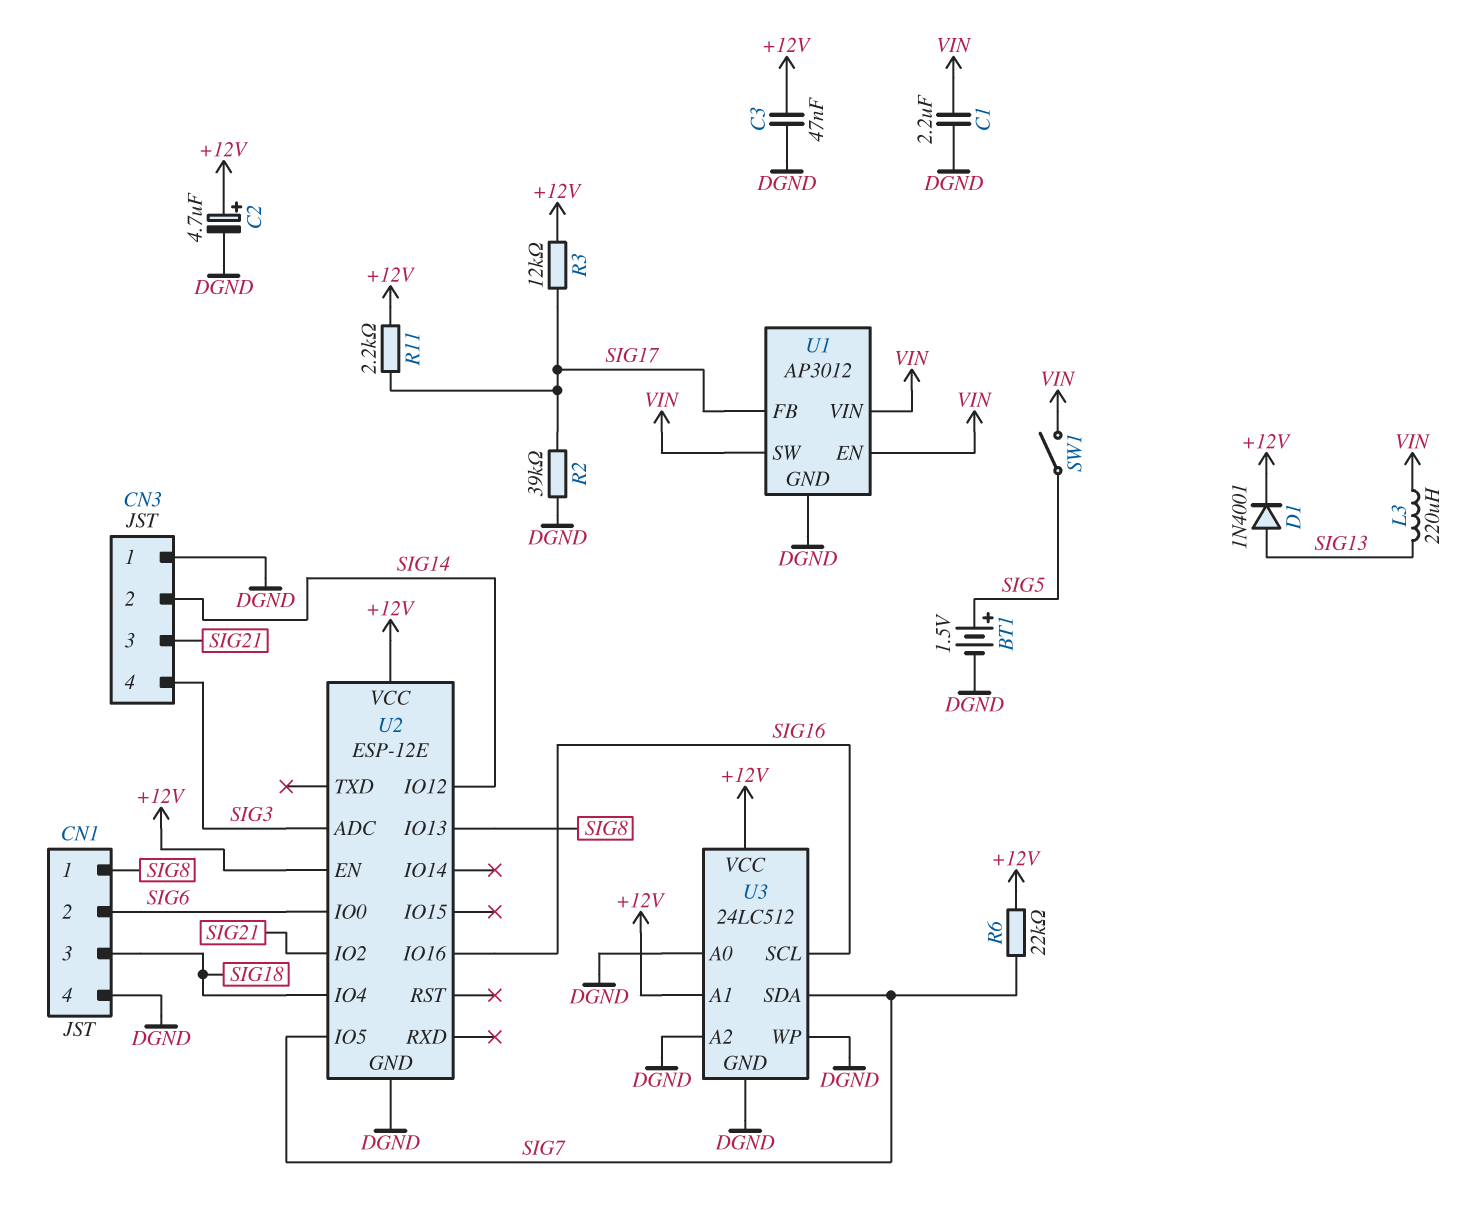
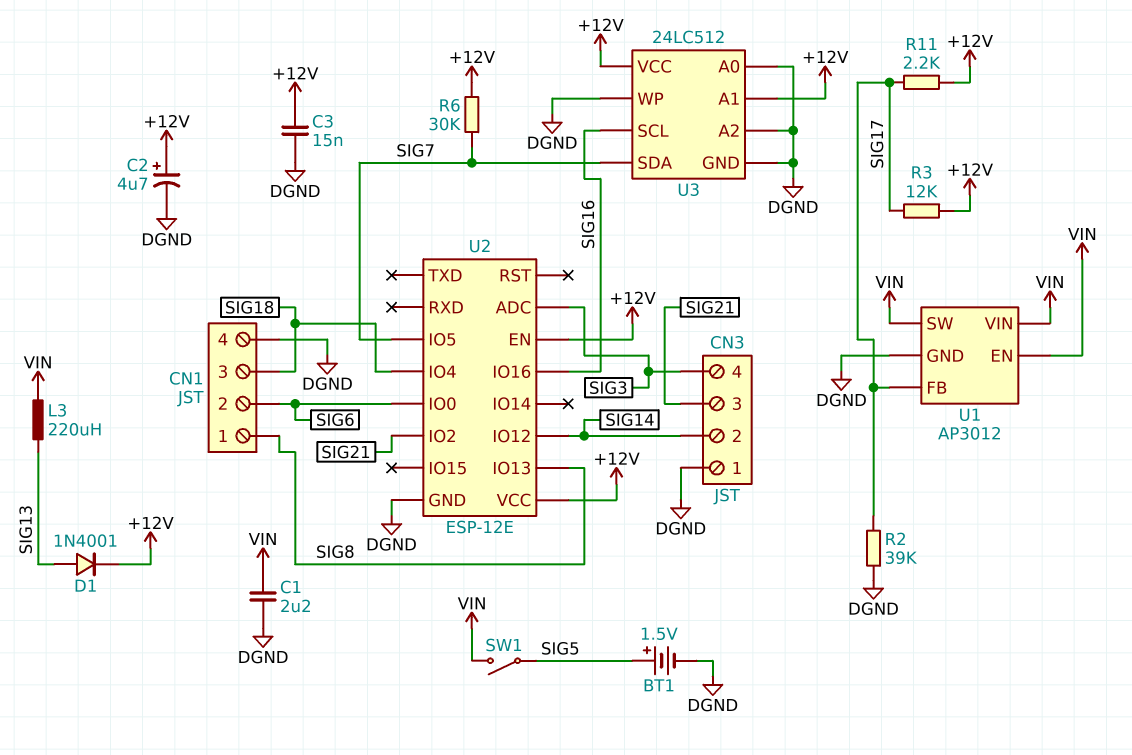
C3: 47nF (+12V, DGND) -> 15nF (+12V, DGND)
R6: 22k (+12V, SIG7) -> 30k (+12V, SIG7)

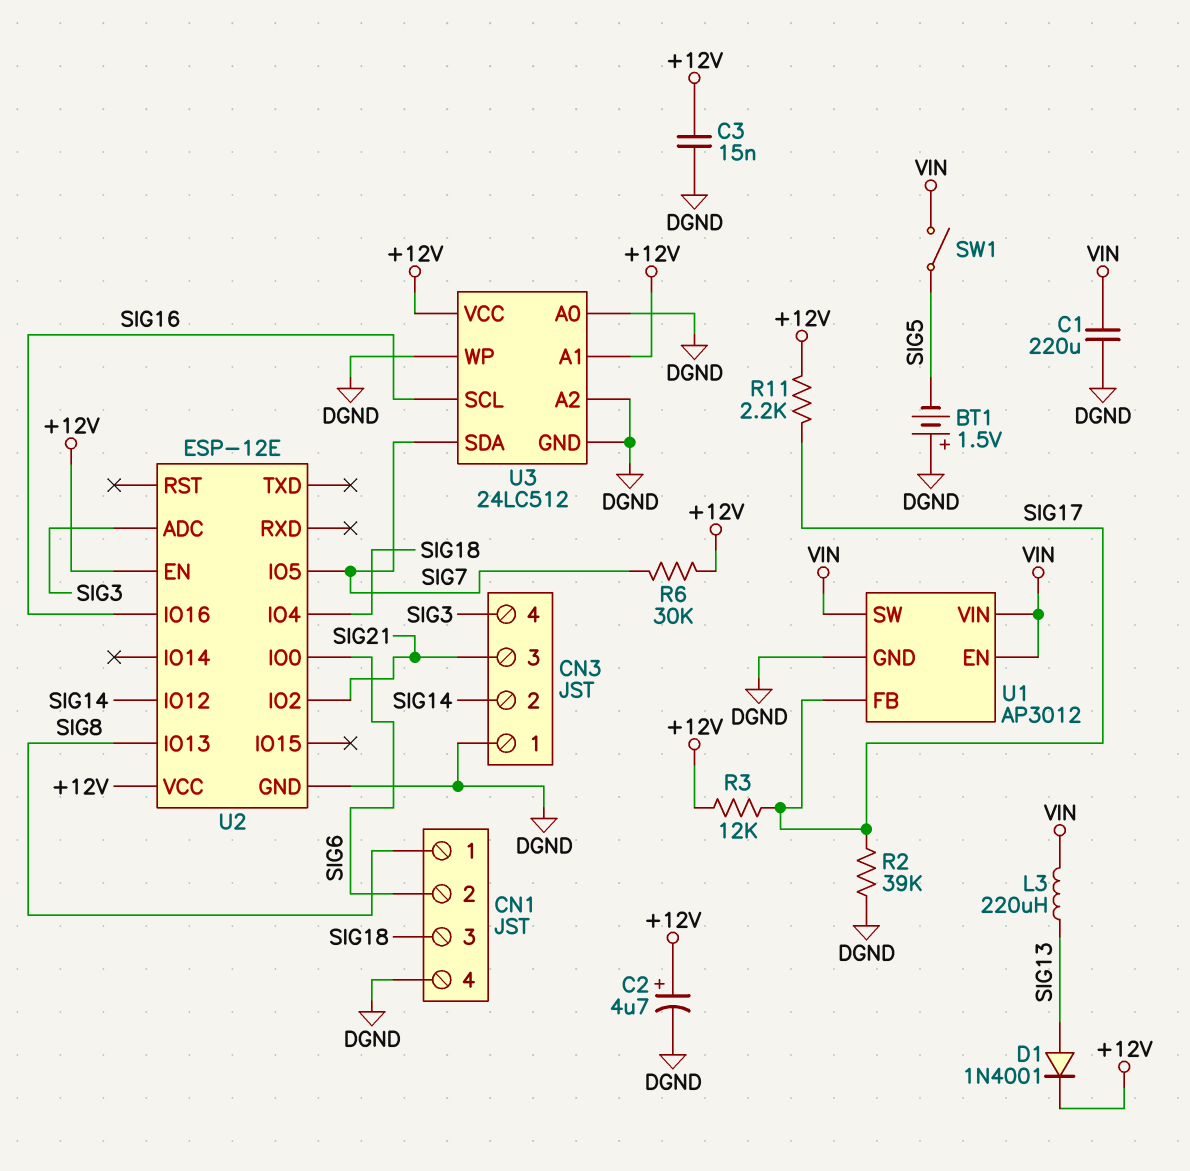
BT1: 1.5V (plus SIG5, minus DGND) -> 1.5V (plus DGND, minus SIG5)
C1: 2.2uF (DGND, VIN) -> 220uF (DGND, VIN)

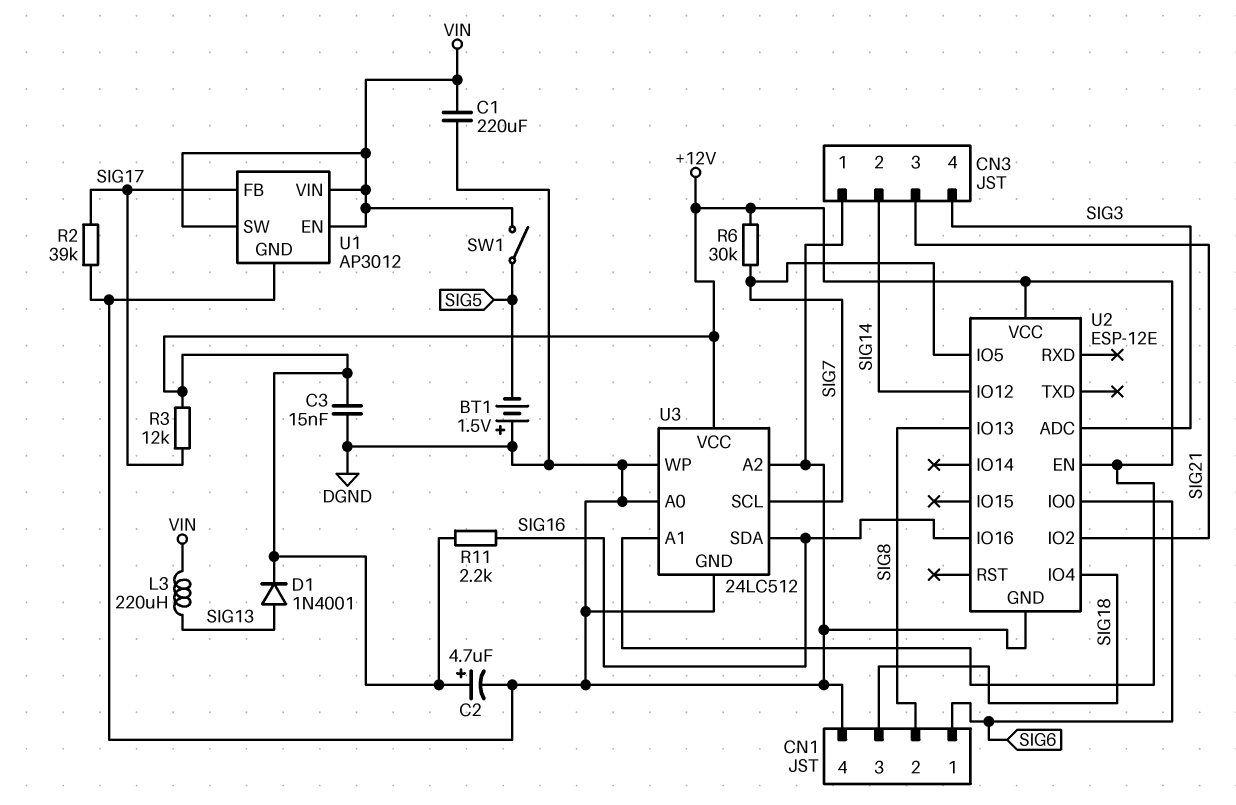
CN1 pin 1: SIG8 -> SIG6
CN1 pin 2: SIG6 -> SIG8
R11: 2.2k (+12V, SIG17) -> 2.2k (+12V, SIG16)
U3 pin SCL: SIG16 -> SIG7
U3 pin SDA: SIG7 -> SIG16

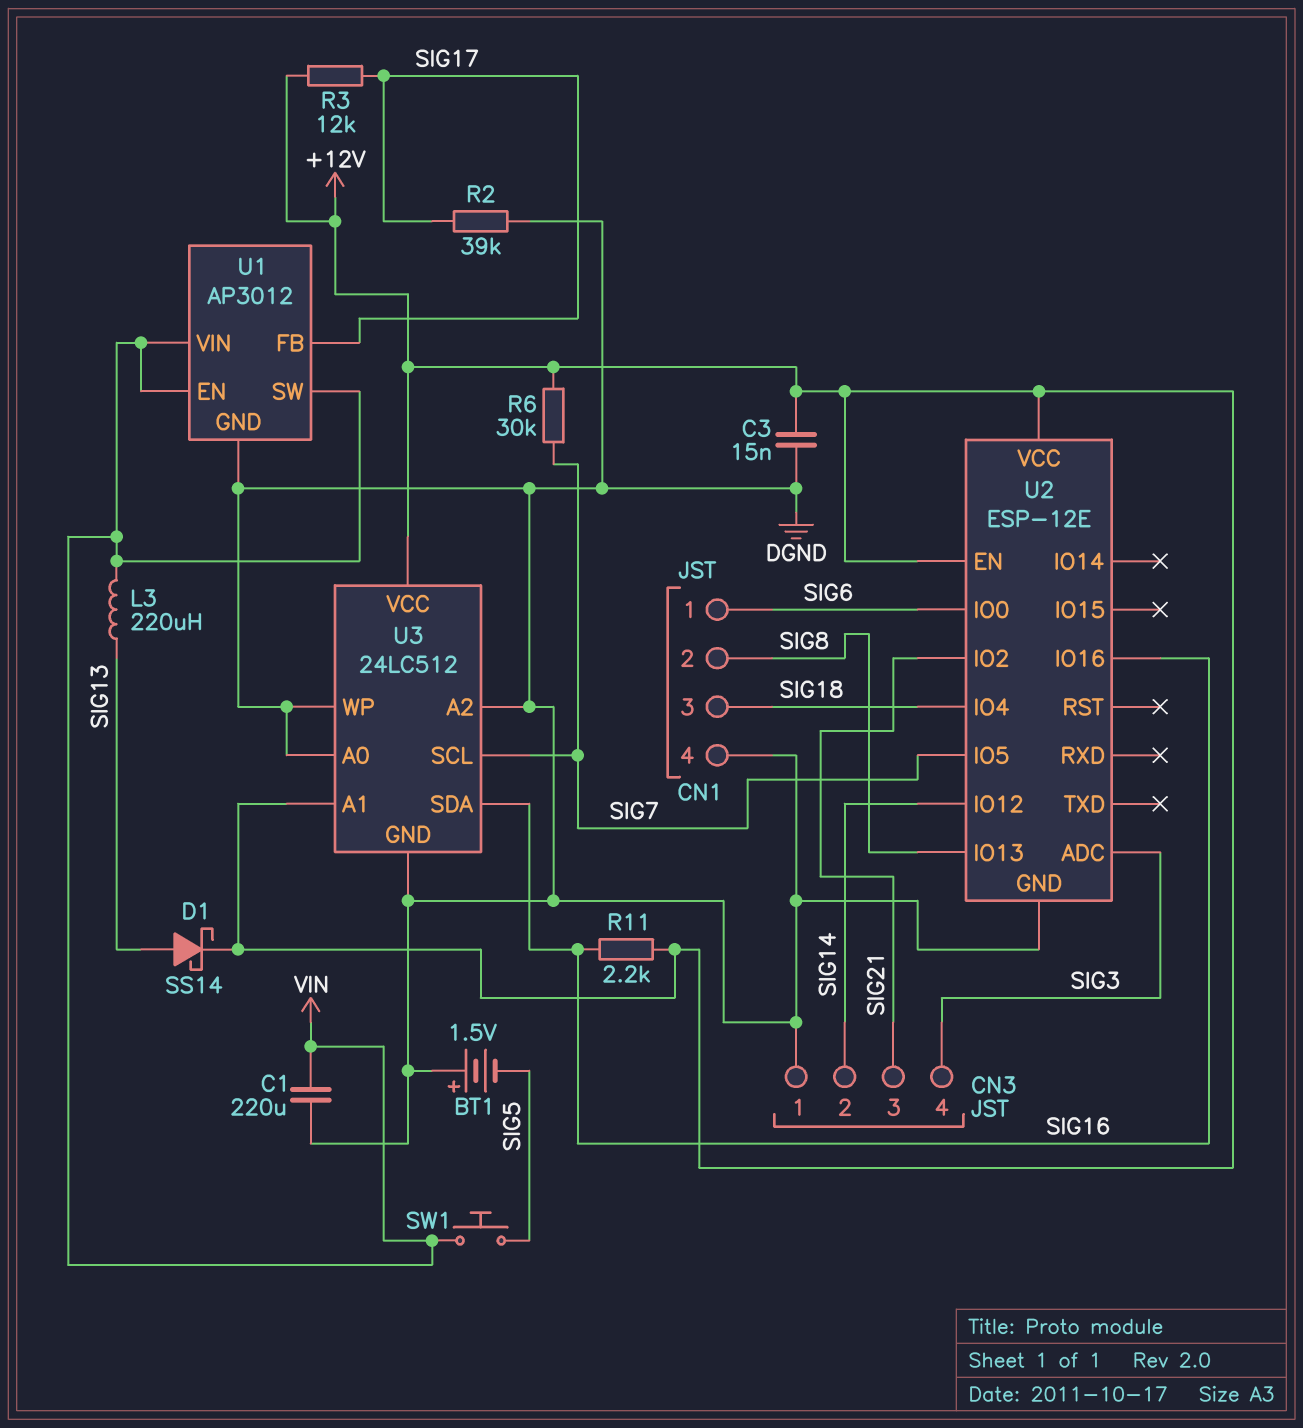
C2: 4.7uF (plus +12V, minus DGND) -> none
D1: diode 1N4001 (A SIG13, K +12V) -> schottky SS14 (A SIG13, K +12V)
SW1: switch (SIG5, VIN) -> button (SIG5, VIN)

